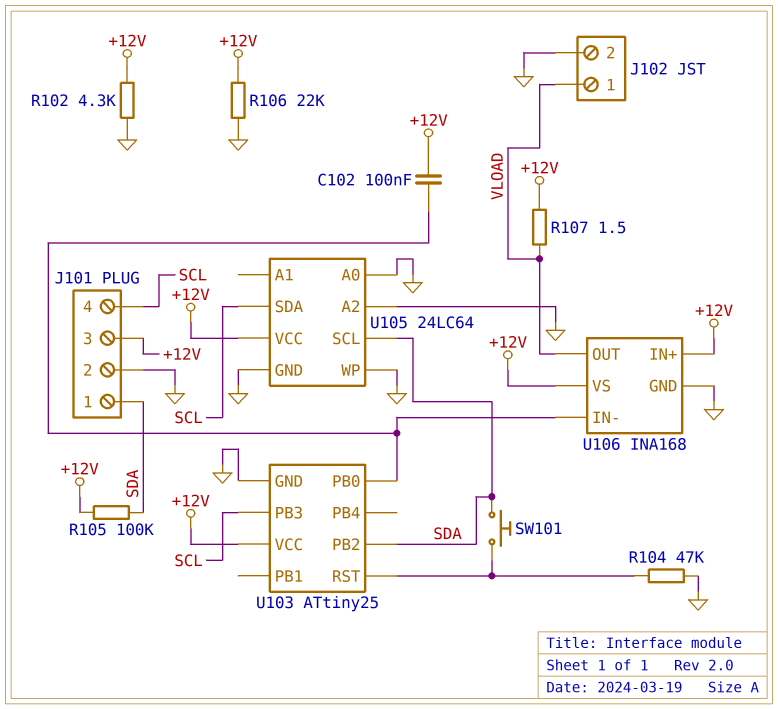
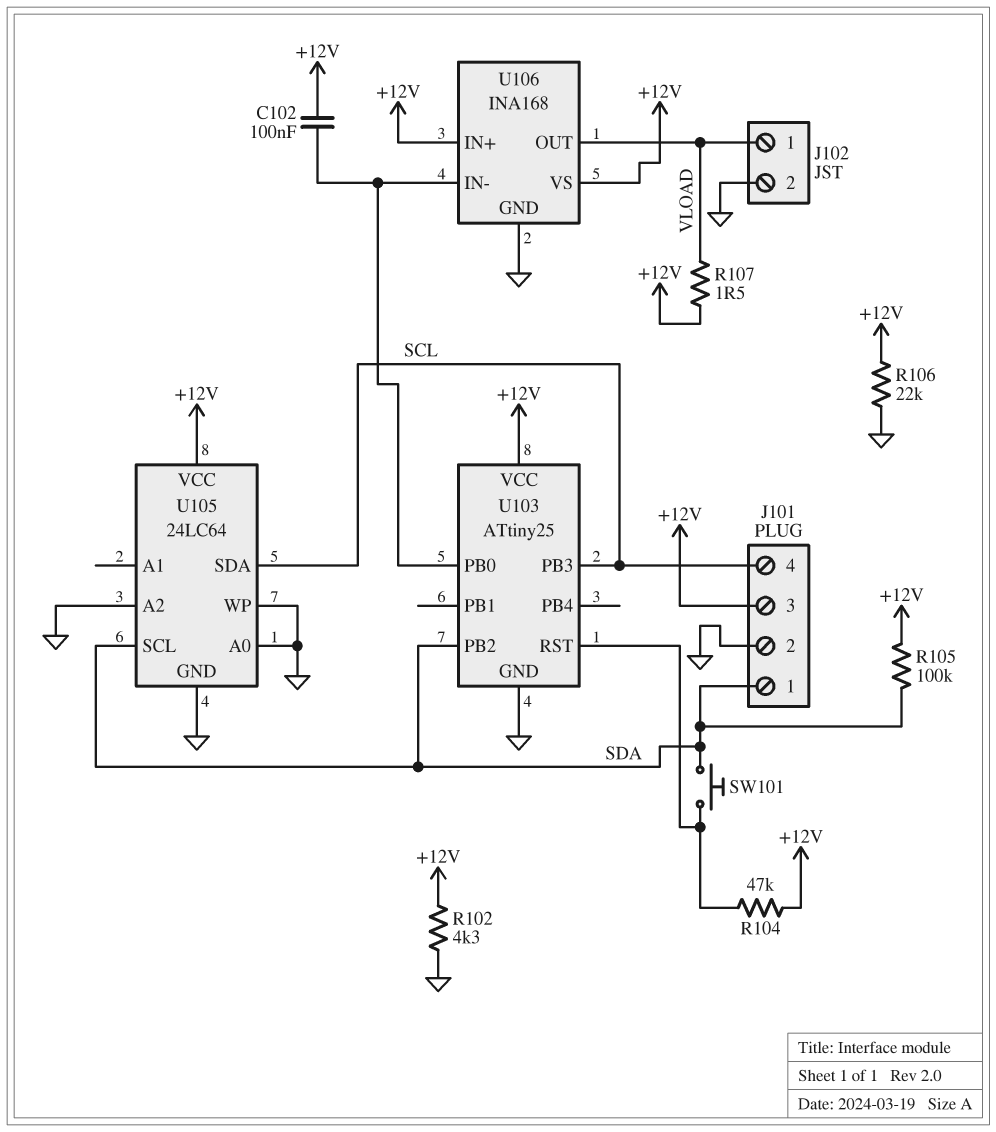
R104: 47k (GND, U103/RST) -> 47k (+12V, U103/RST)

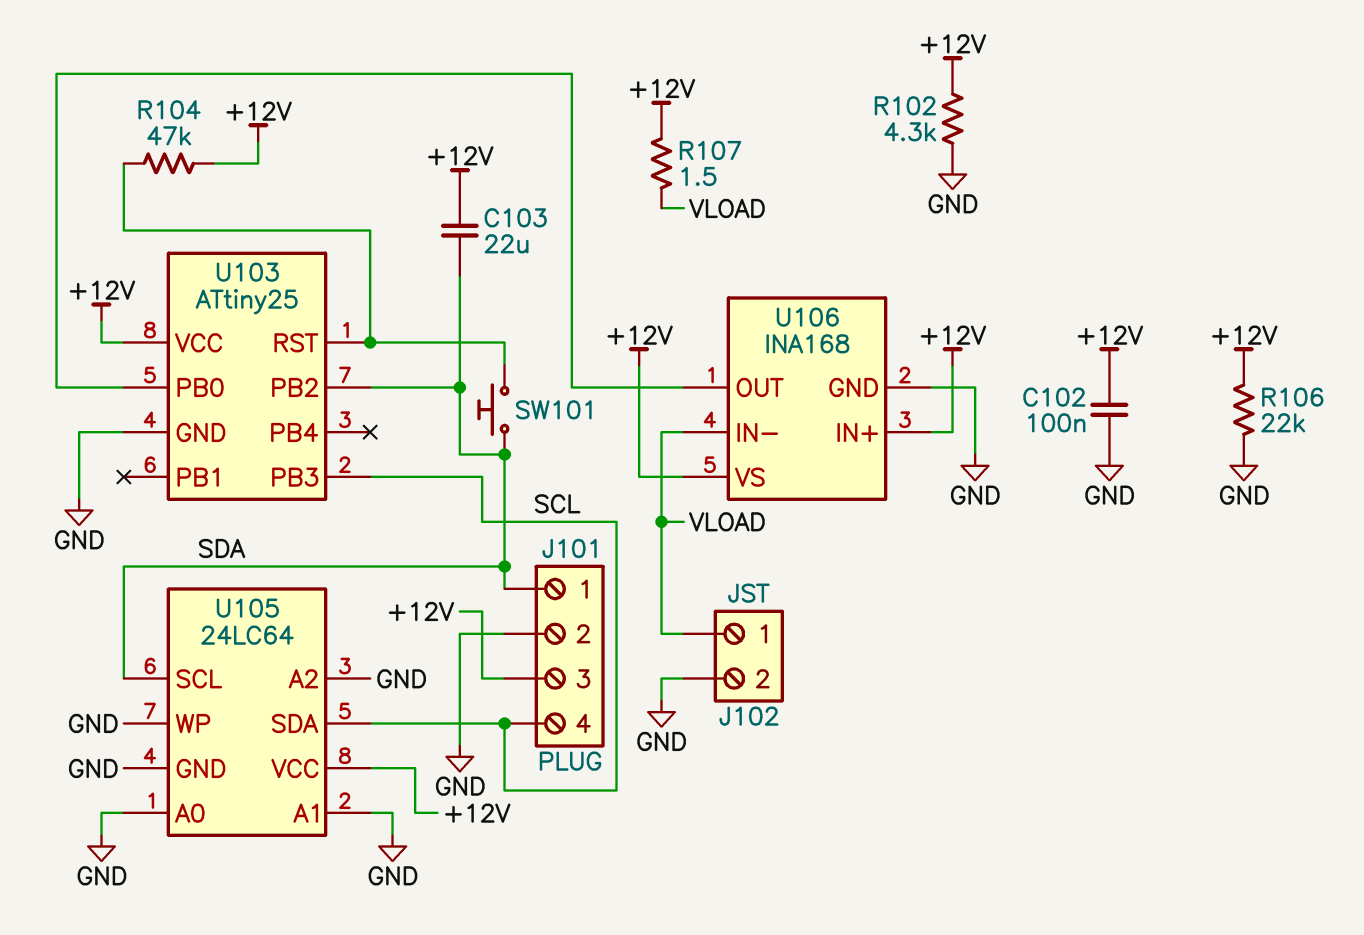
C102: 100nF (+12V, U103/PB0) -> 100nF (+12V, GND)
C103: none -> 22uF (+12V, SDA)
R105: 100k (+12V, SDA) -> none
U105 pin A1: none -> GND
U106 pin IN-: U103/PB0 -> VLOAD
U106 pin OUT: VLOAD -> U103/PB0

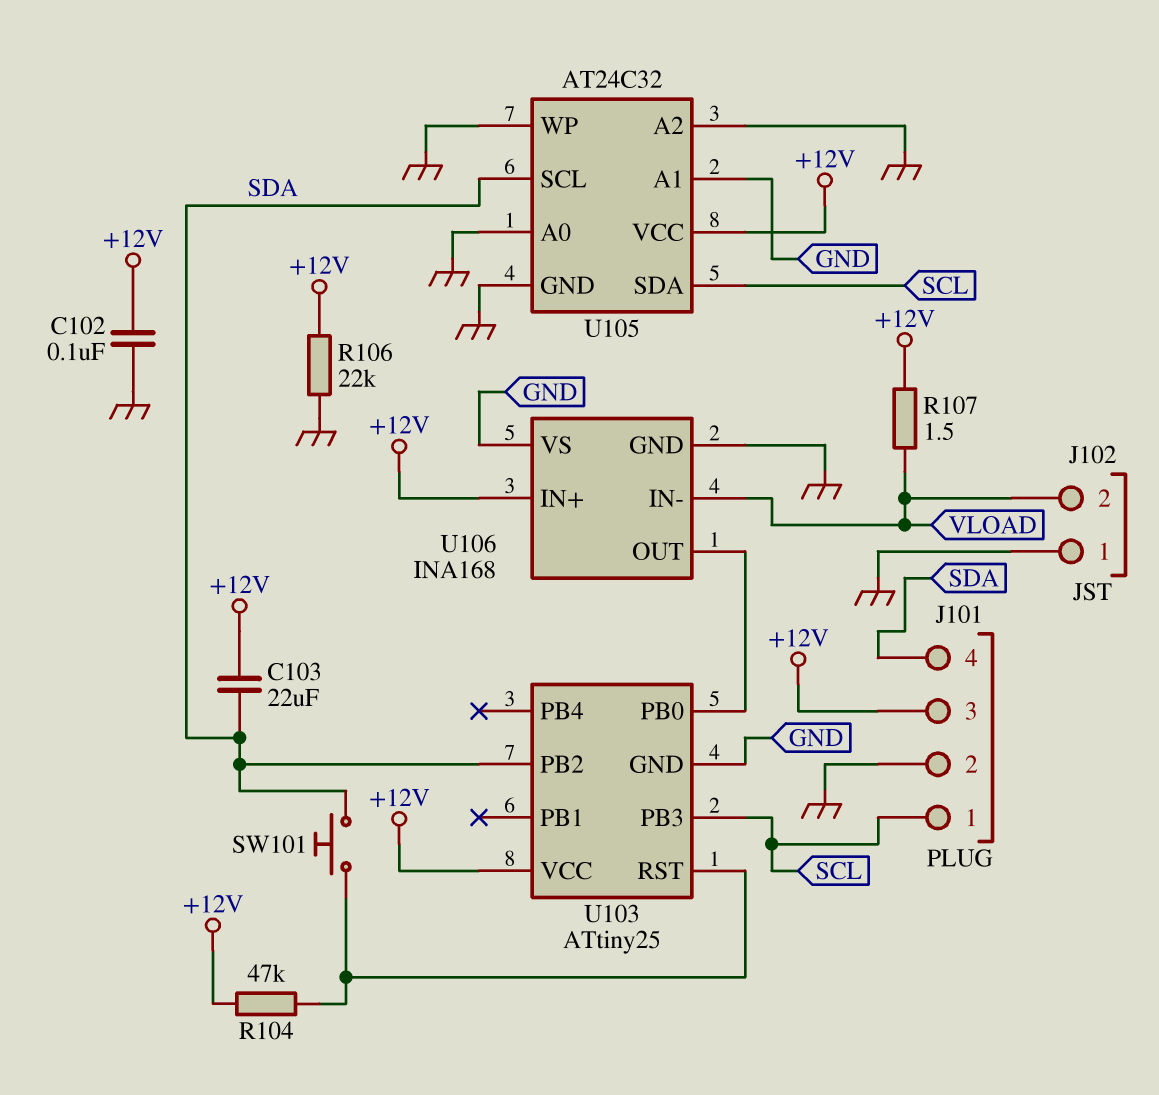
J101 pin 1: SDA -> SCL
J101 pin 4: SCL -> SDA
J102 pin 1: VLOAD -> GND
J102 pin 2: GND -> VLOAD
R102: 4.3k (+12V, GND) -> none
U105: 24LC64 -> AT24C32
U106 pin VS: +12V -> GND

